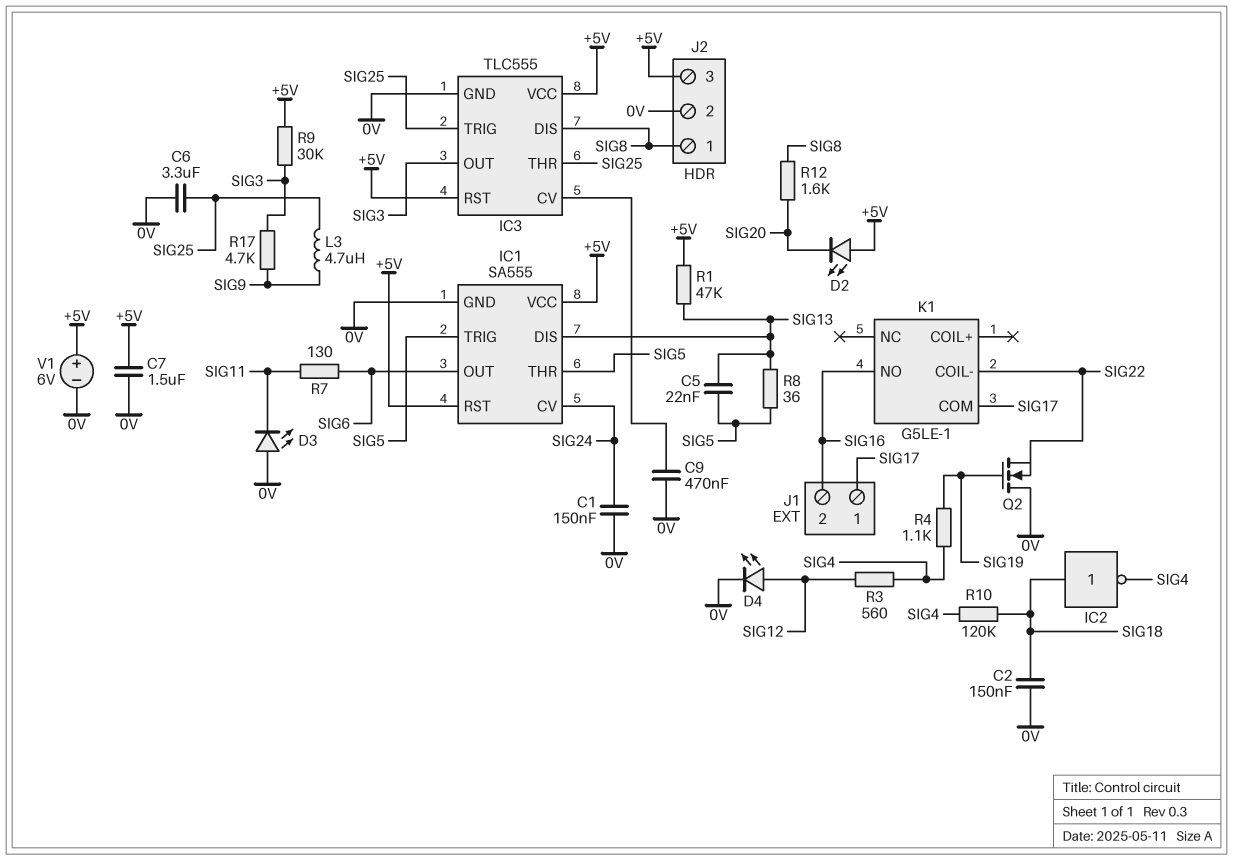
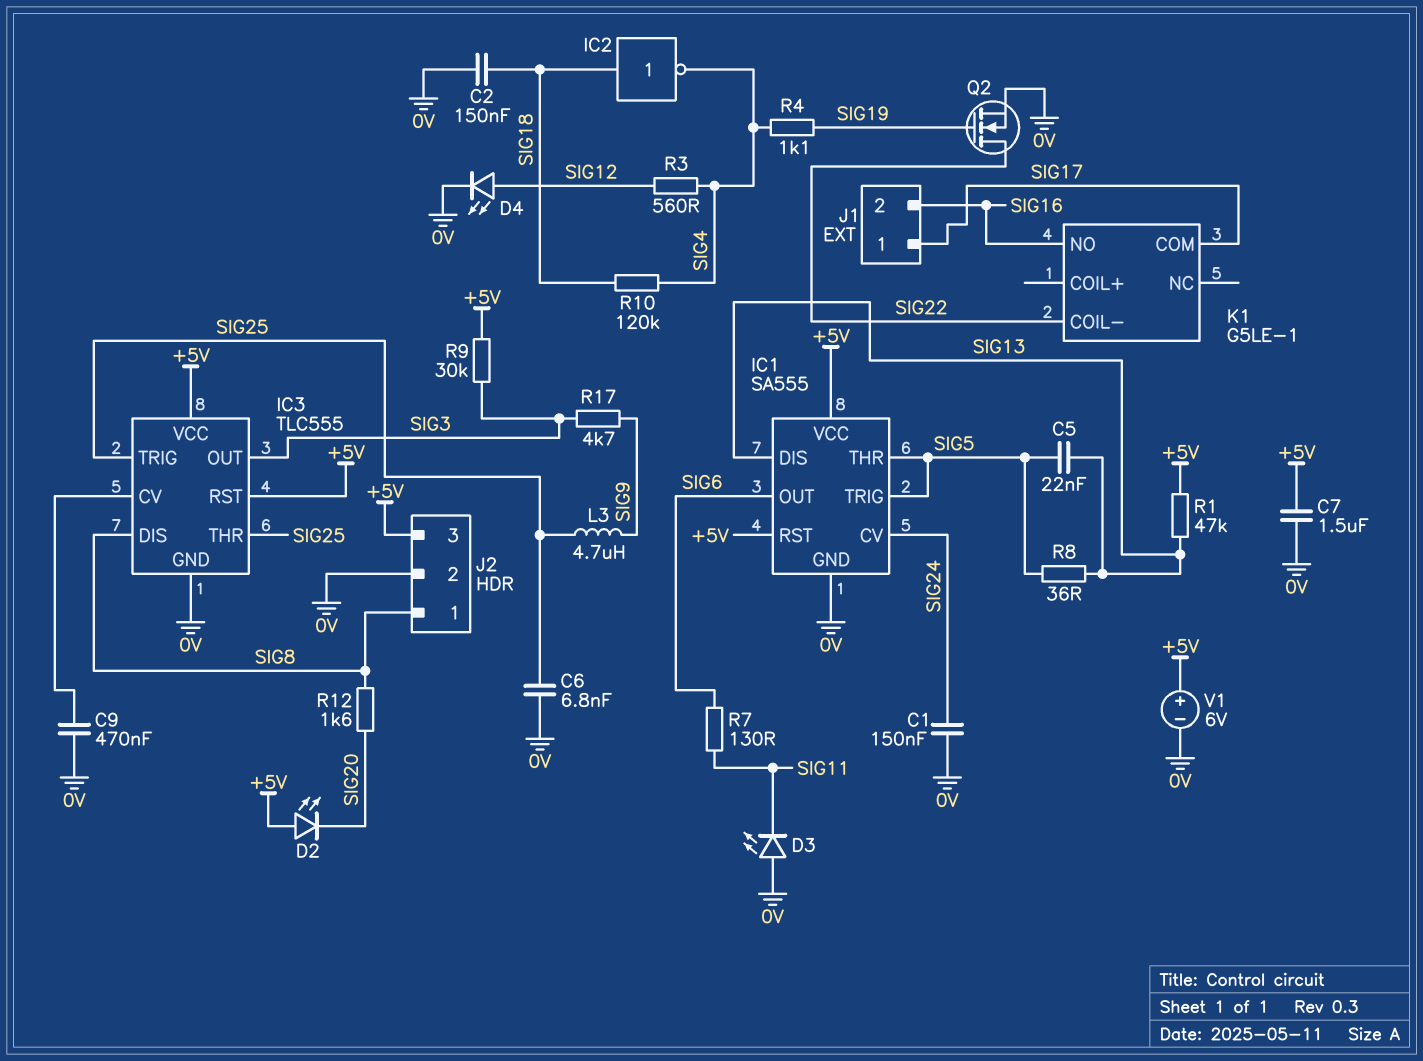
C6: 3.3uF (0V, SIG25) -> 6.8nF (0V, SIG25)
Q2: NMOS (G SIG19, D 0V, S SIG22) -> NMOS (G SIG19, D SIG22, S 0V)

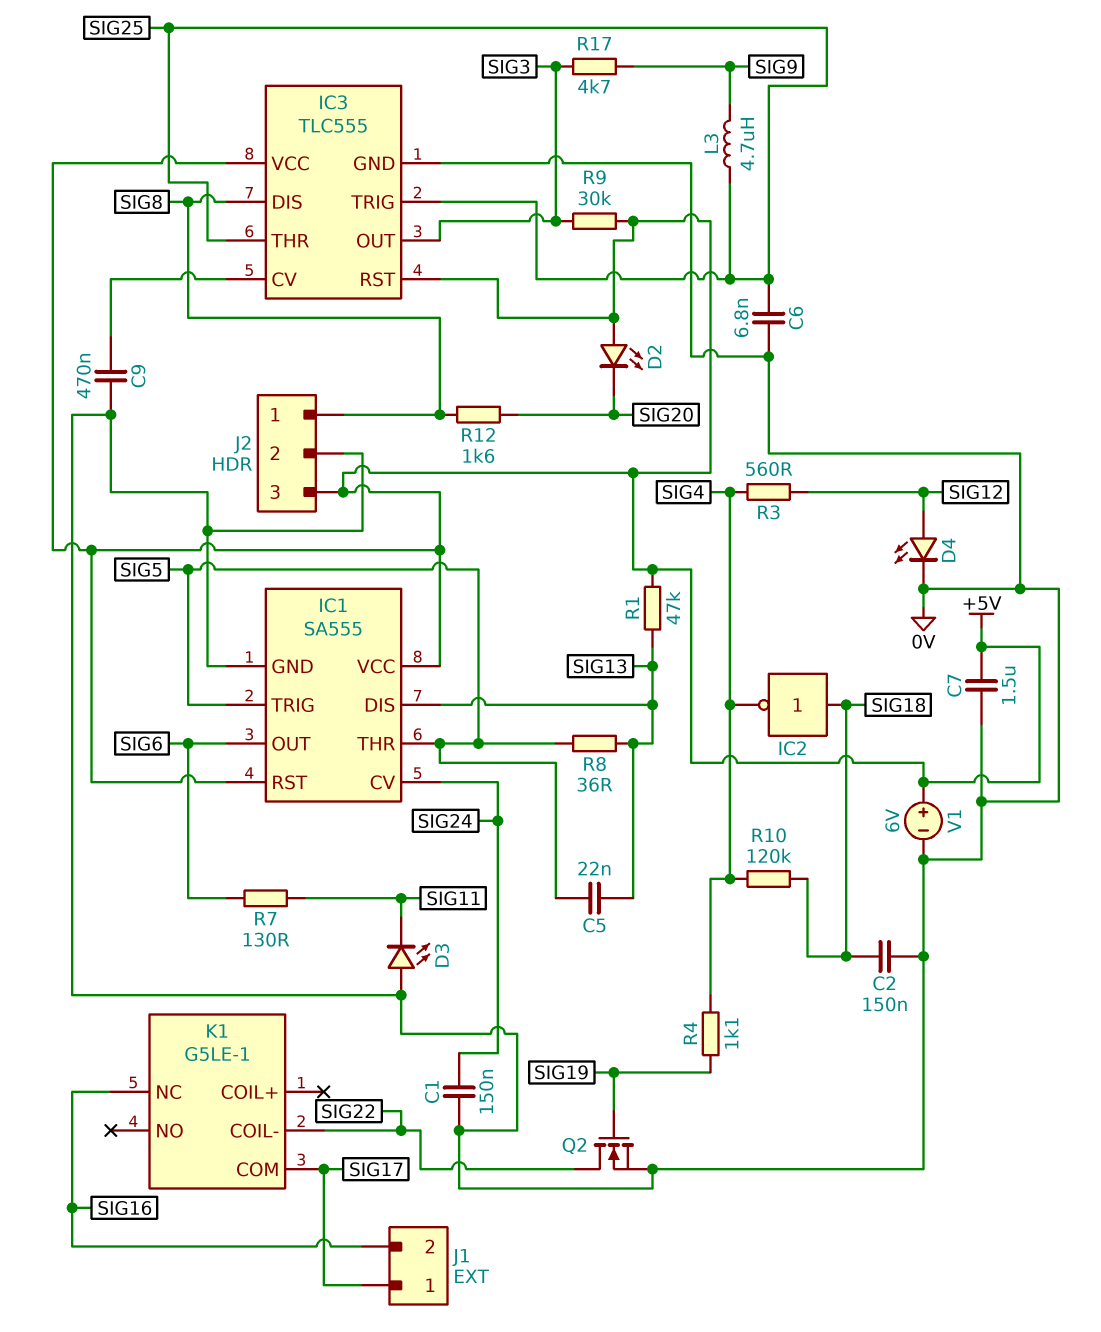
K1 pin NC: none -> SIG16
K1 pin NO: SIG16 -> none

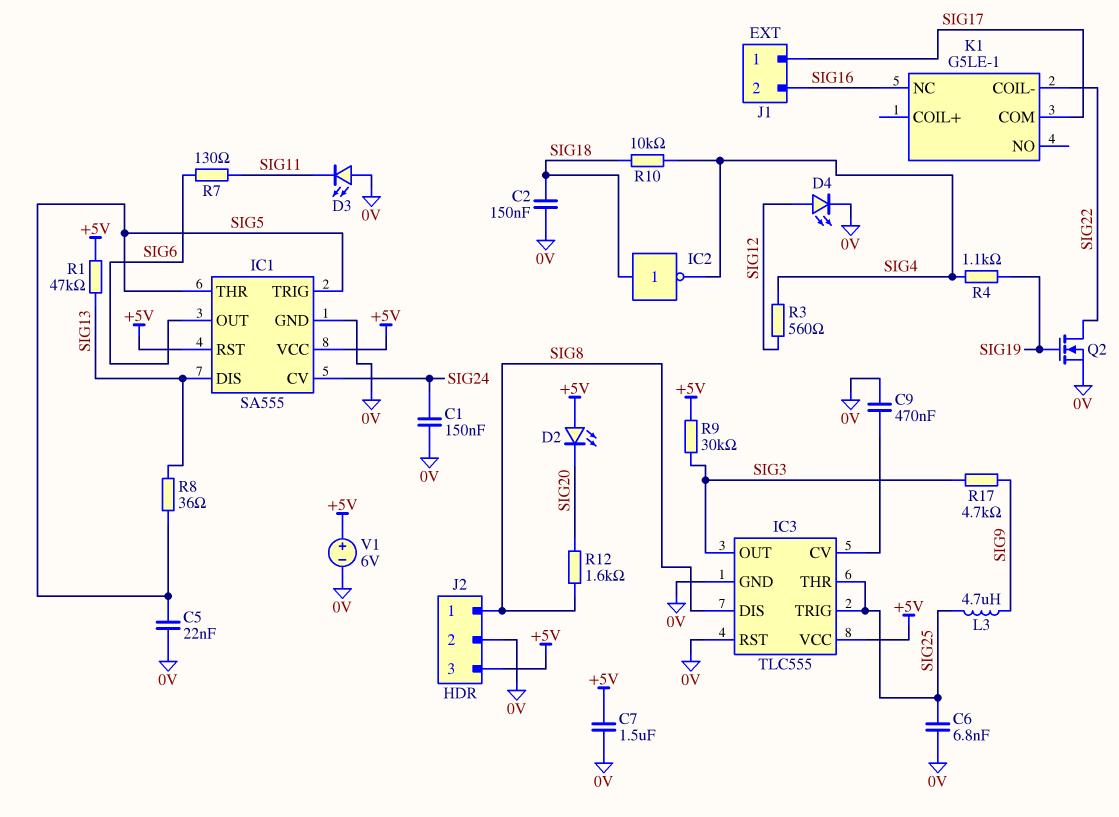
C5: 22nF (SIG5, SIG13) -> 22nF (0V, SIG5)
IC3 pin RST: +5V -> 0V
R10: 120k (SIG4, SIG18) -> 10k (SIG4, SIG18)

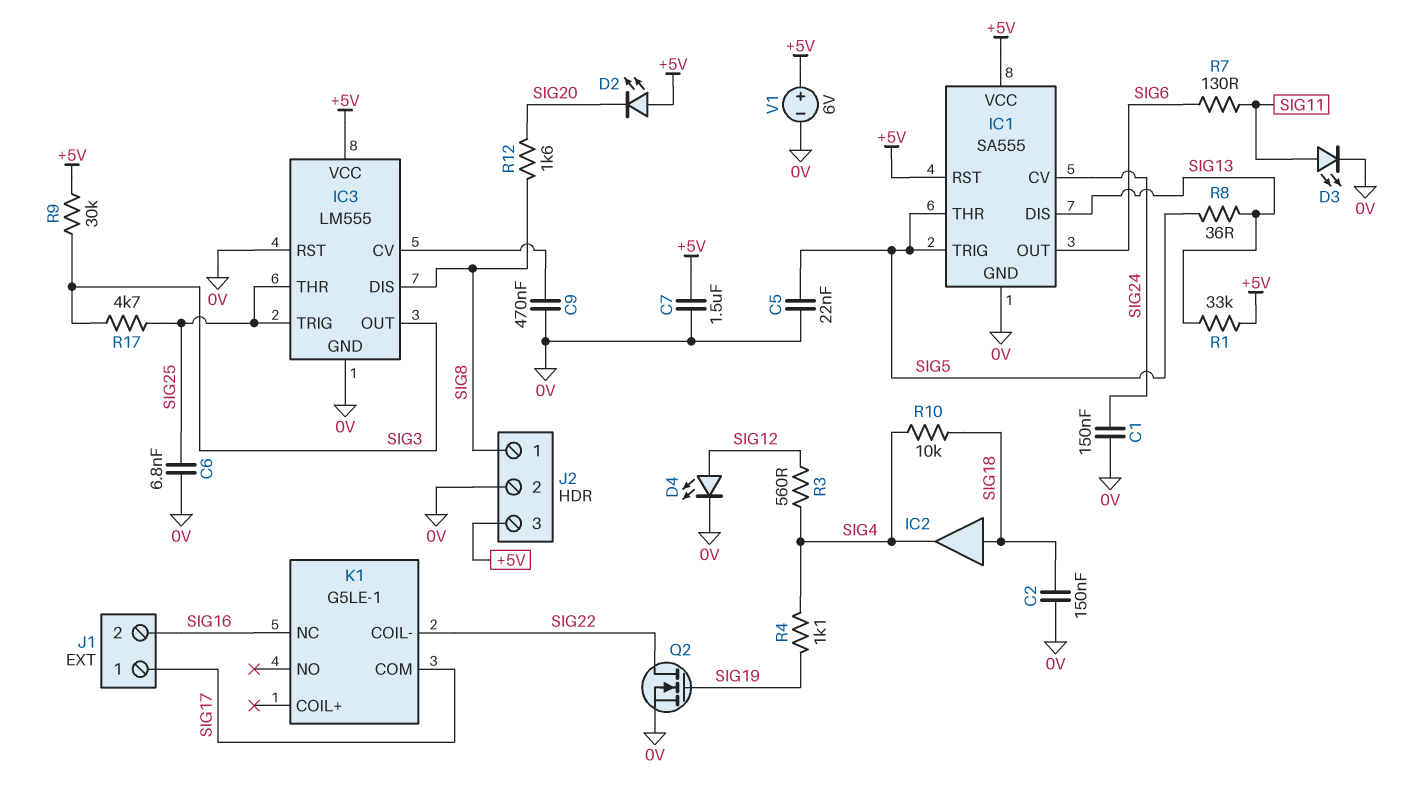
D3: LED (A 0V, K SIG11) -> LED (A SIG11, K 0V)
IC2: NOT (in SIG18, out SIG4) -> buffer (in SIG18, out SIG4)
IC3: TLC555 -> LM555
L3: 4.7uH (SIG9, SIG25) -> none
R1: 47k (+5V, SIG13) -> 33k (+5V, SIG13)
R17: 4.7k (SIG3, SIG9) -> 4.7k (SIG3, SIG25)

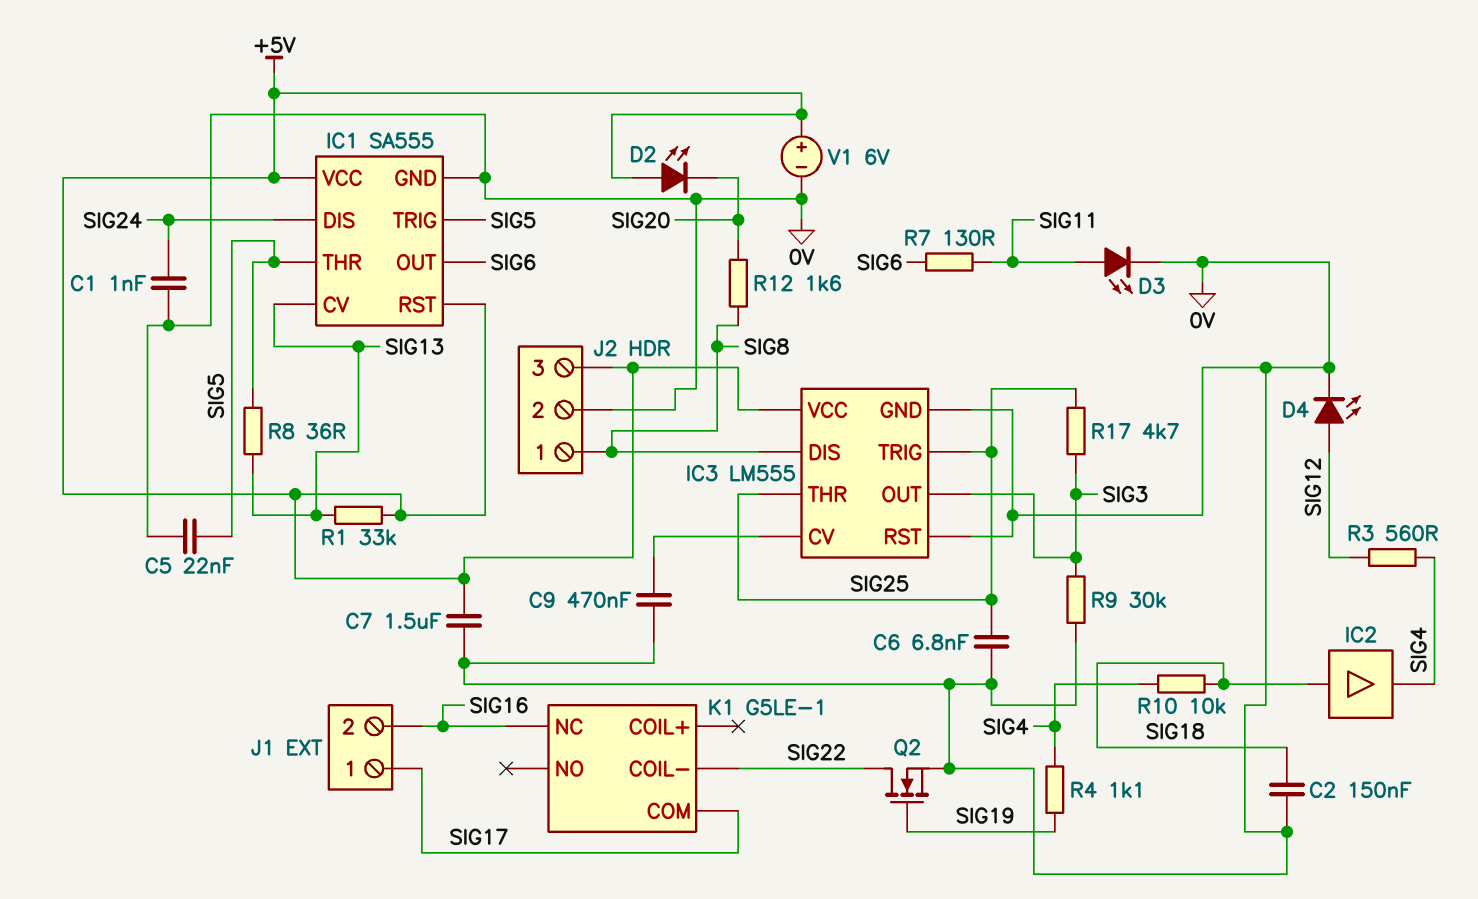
C1: 150nF (0V, SIG24) -> 1nF (0V, SIG24)
IC1 pin CV: SIG24 -> SIG13
IC1 pin DIS: SIG13 -> SIG24
R9: 30k (+5V, SIG3) -> 30k (0V, SIG3)

